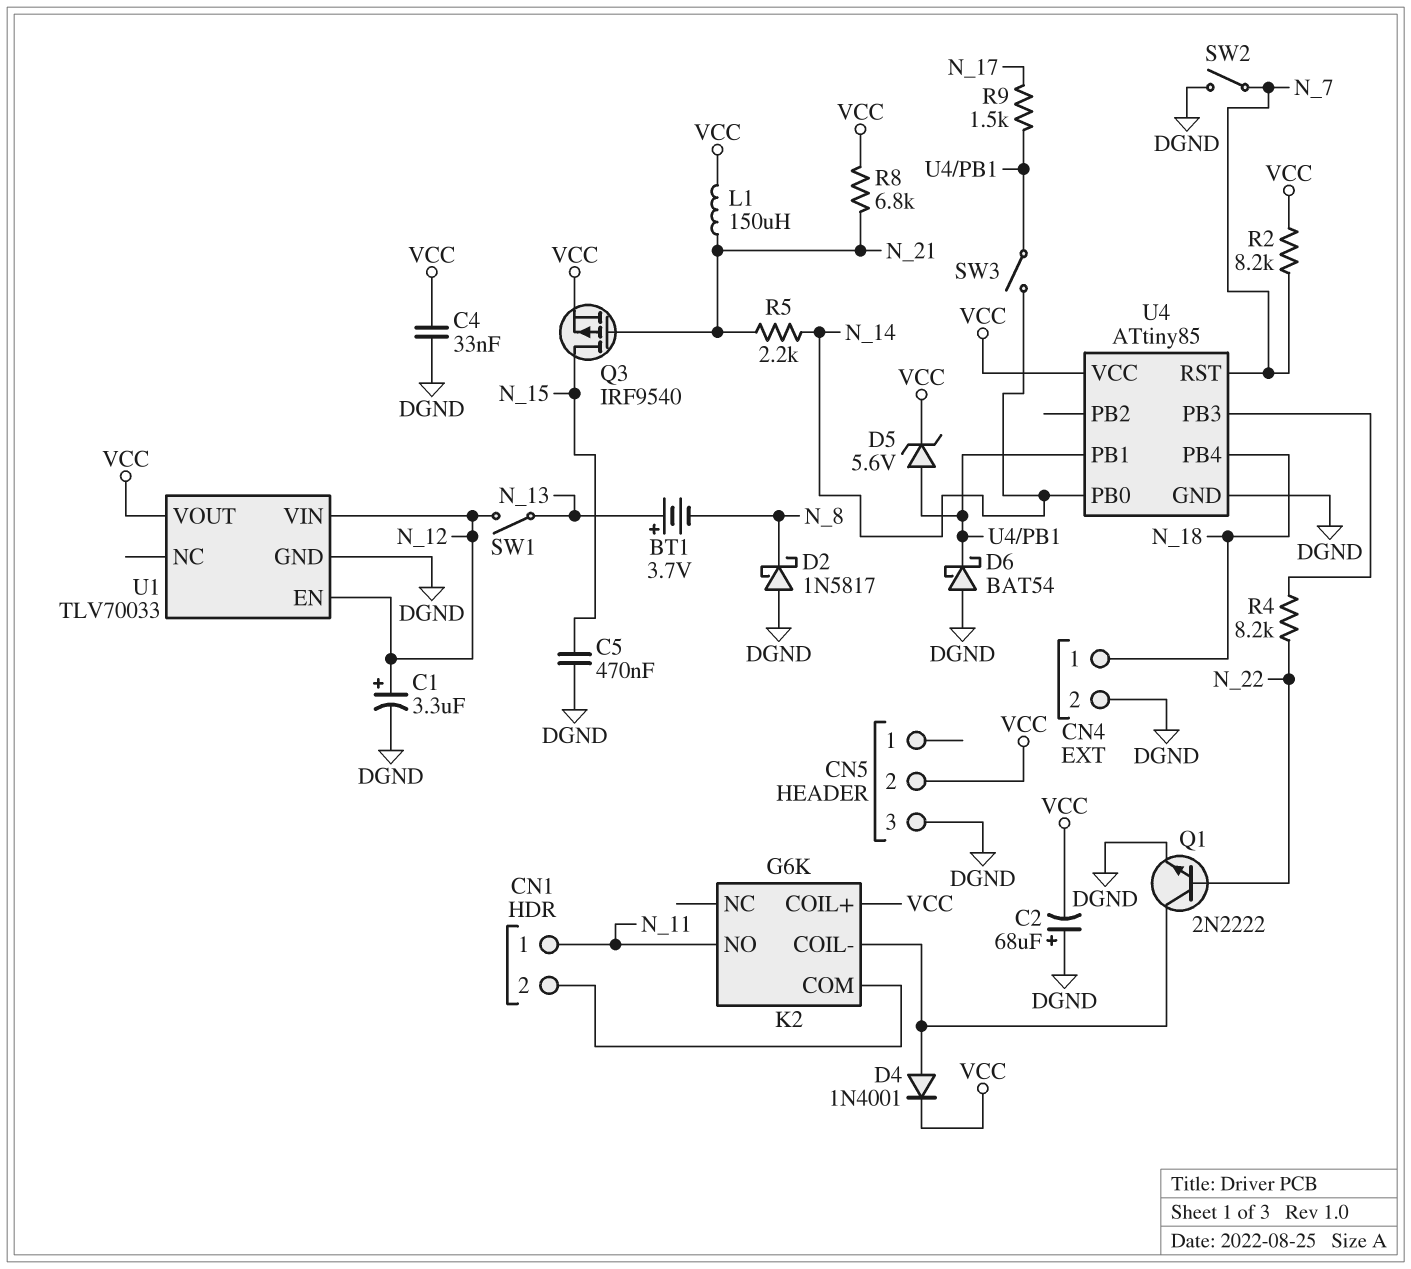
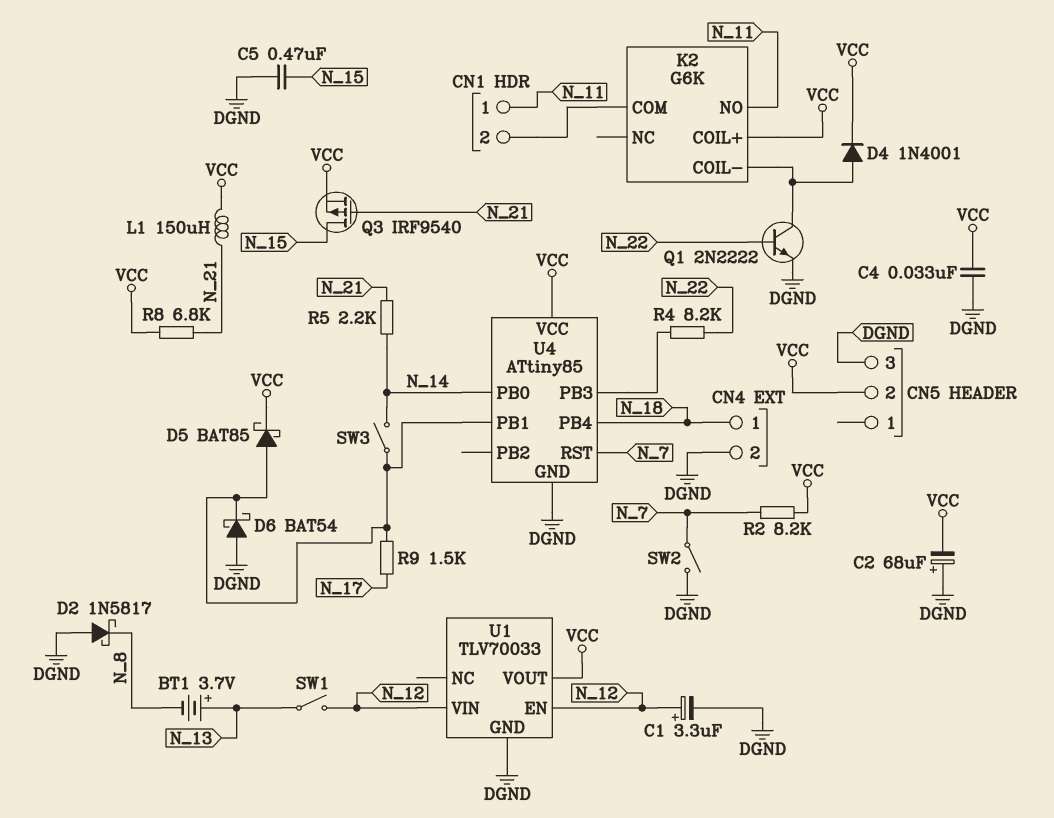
D5: zener 5.6V (A U4/PB1, K VCC) -> schottky BAT85 (A U4/PB1, K VCC)

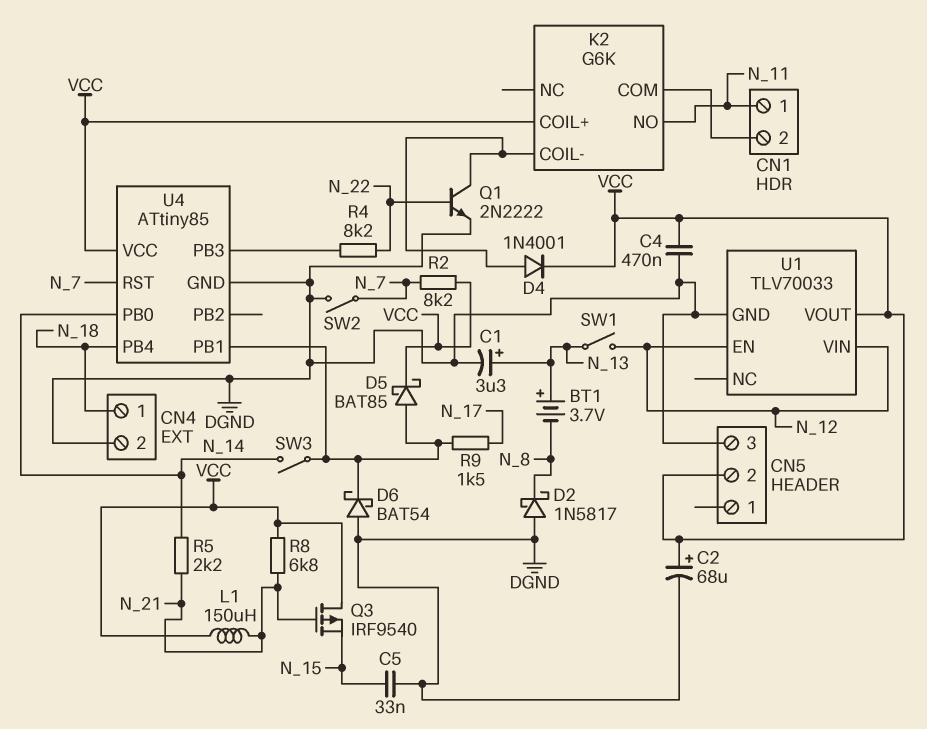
C1: 3.3uF (plus N_12, minus DGND) -> 3.3uF (plus N_13, minus DGND)
C2: 68uF (plus DGND, minus VCC) -> 68uF (plus VCC, minus DGND)
C4: 33nF (DGND, VCC) -> 470nF (DGND, VCC)
C5: 470nF (DGND, N_15) -> 33nF (DGND, N_15)
Q3: PMOS IRF9540 (G N_21, D N_15, S VCC) -> PMOS IRF9540 (G N_21, D VCC, S N_15)

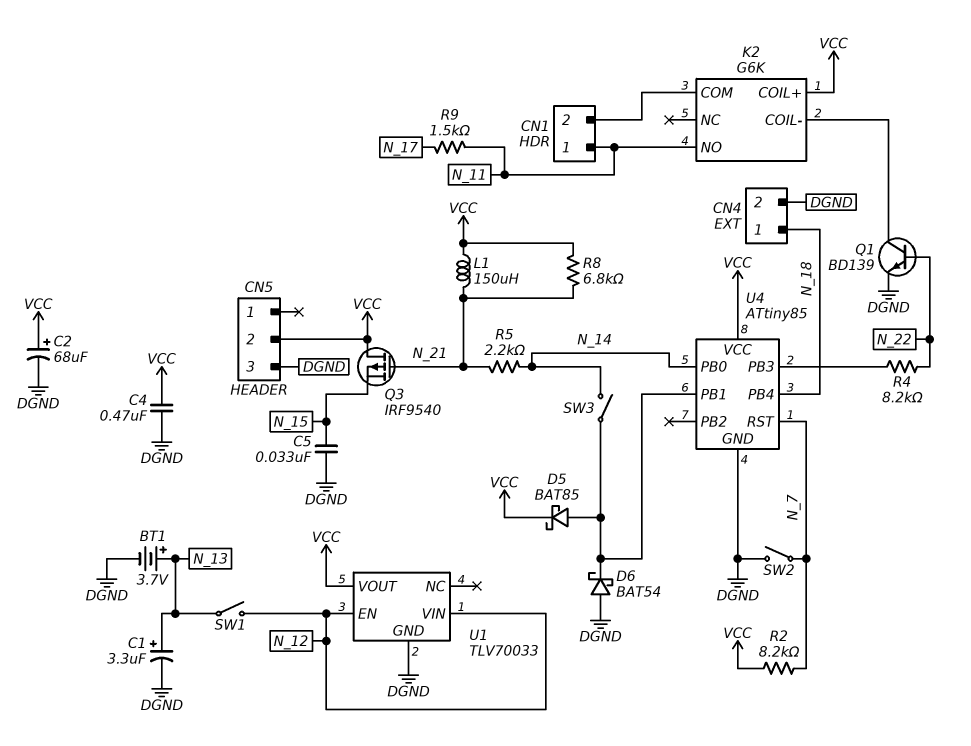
BT1: 3.7V (plus N_13, minus N_8) -> 3.7V (plus N_13, minus DGND)
D2: schottky 1N5817 (A DGND, K N_8) -> none
D4: diode 1N4001 (A K2/COIL-, K VCC) -> none
Q1: NPN 2N2222 (B N_22, C K2/COIL-, E DGND) -> NPN BD139 (B N_22, C K2/COIL-, E DGND)
R9: 1.5k (N_17, U4/PB1) -> 1.5k (N_11, N_17)

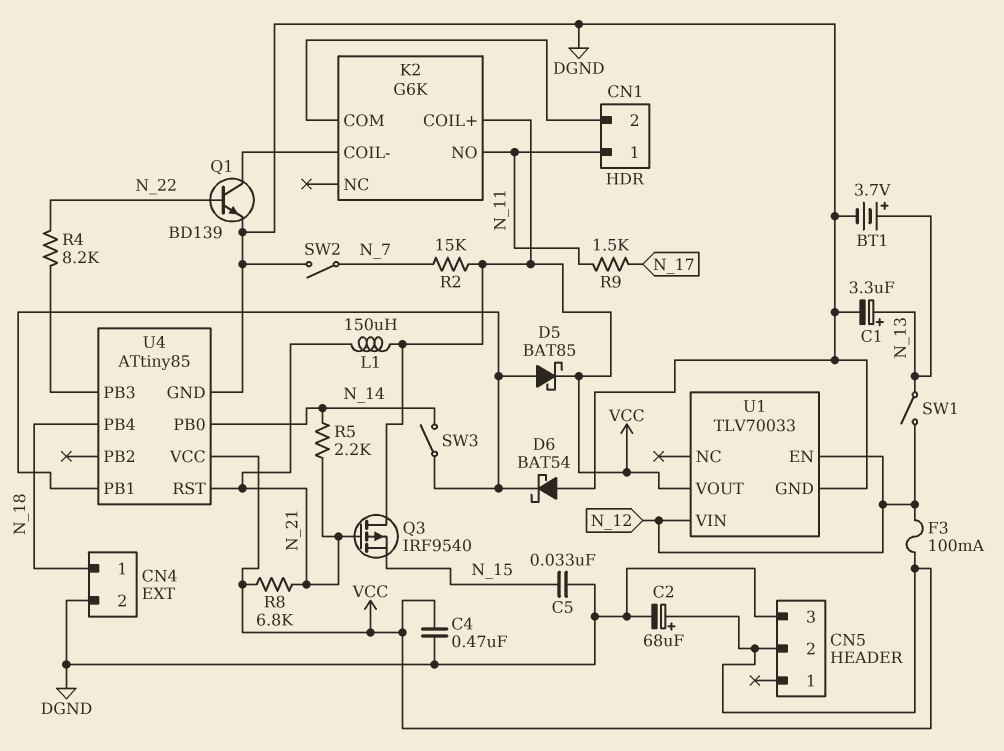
F3: none -> 100mA (N_12, VCC)
R2: 8.2k (N_7, VCC) -> 15k (N_7, VCC)
U4 pin RST: N_7 -> N_21

